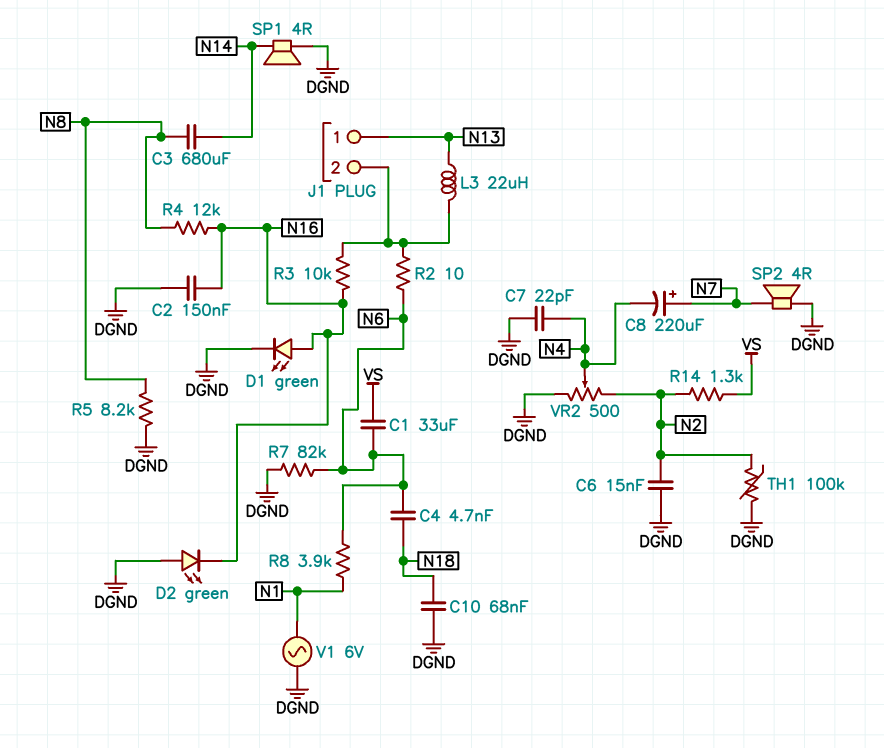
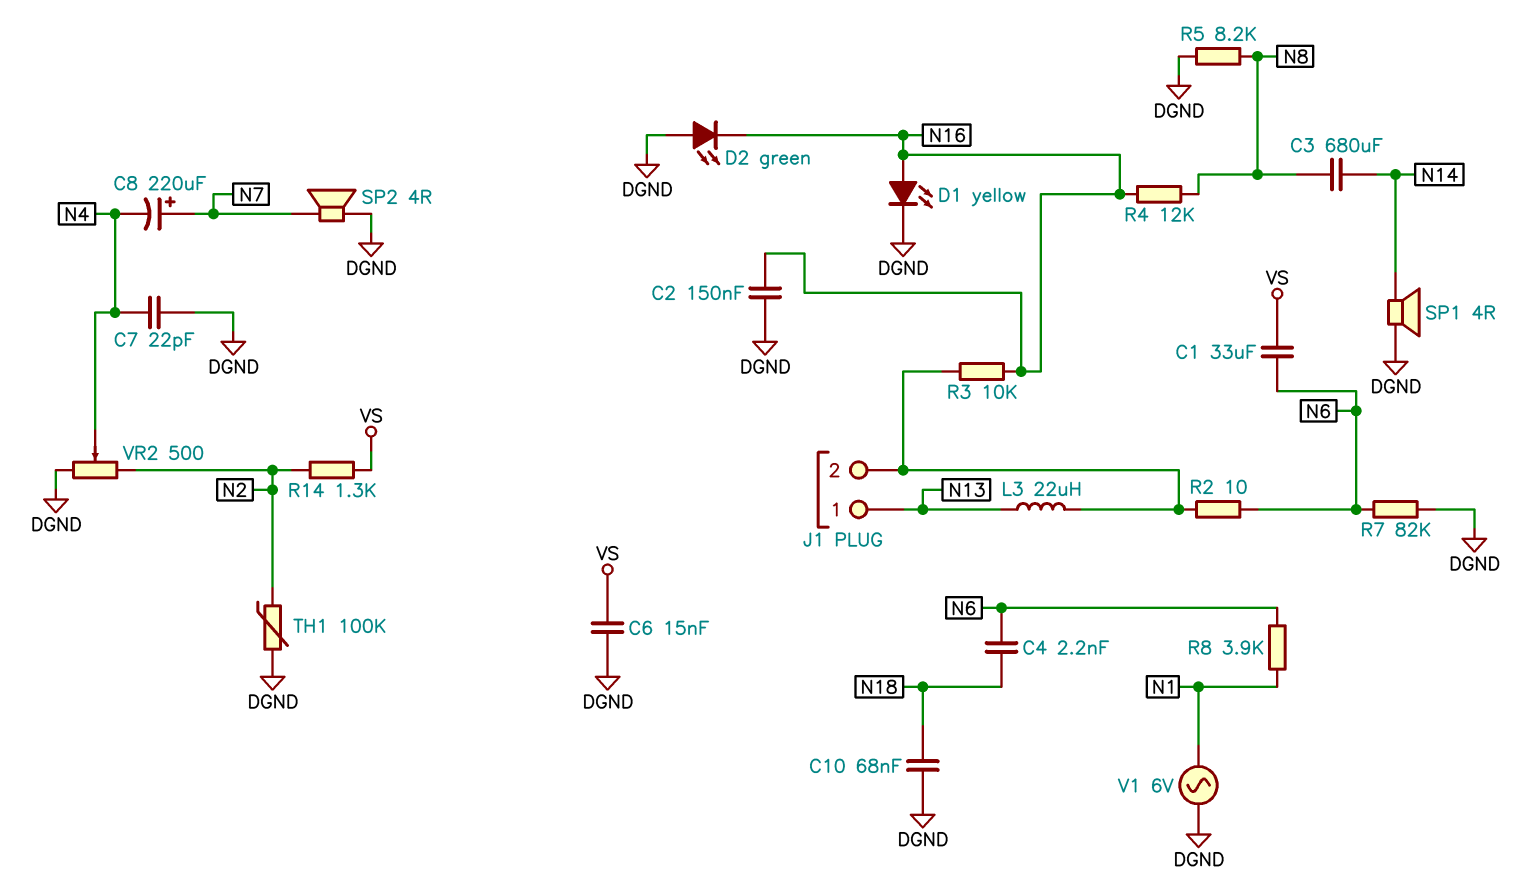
C4: 4.7nF (N6, N18) -> 2.2nF (N6, N18)
C6: 15nF (DGND, N2) -> 15nF (DGND, VS)
D1: LED green (A N16, K DGND) -> LED yellow (A N16, K DGND)

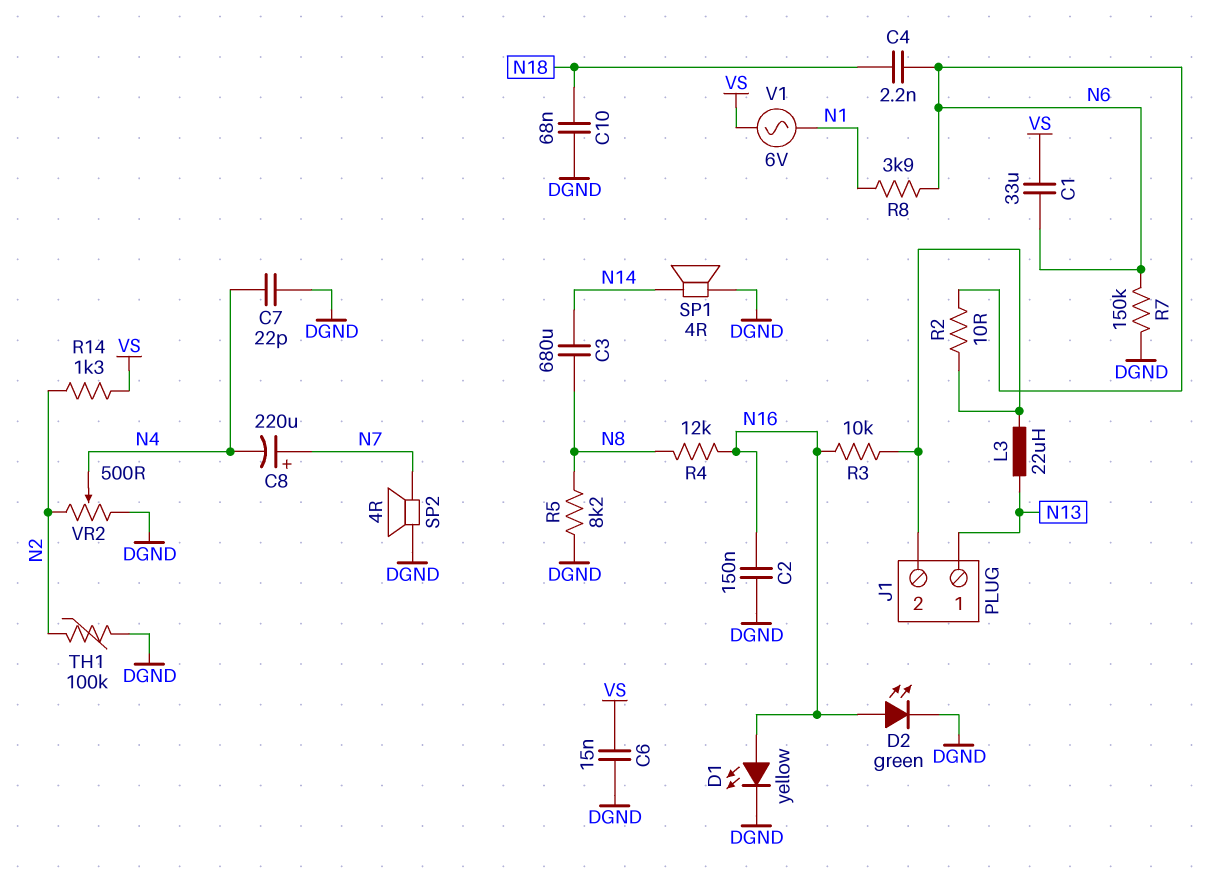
D2: LED green (A DGND, K N16) -> LED green (A N16, K DGND)
R7: 82k (DGND, N6) -> 150k (DGND, N6)
V1: AC 6V (DGND, N1) -> AC 6V (N1, VS)

